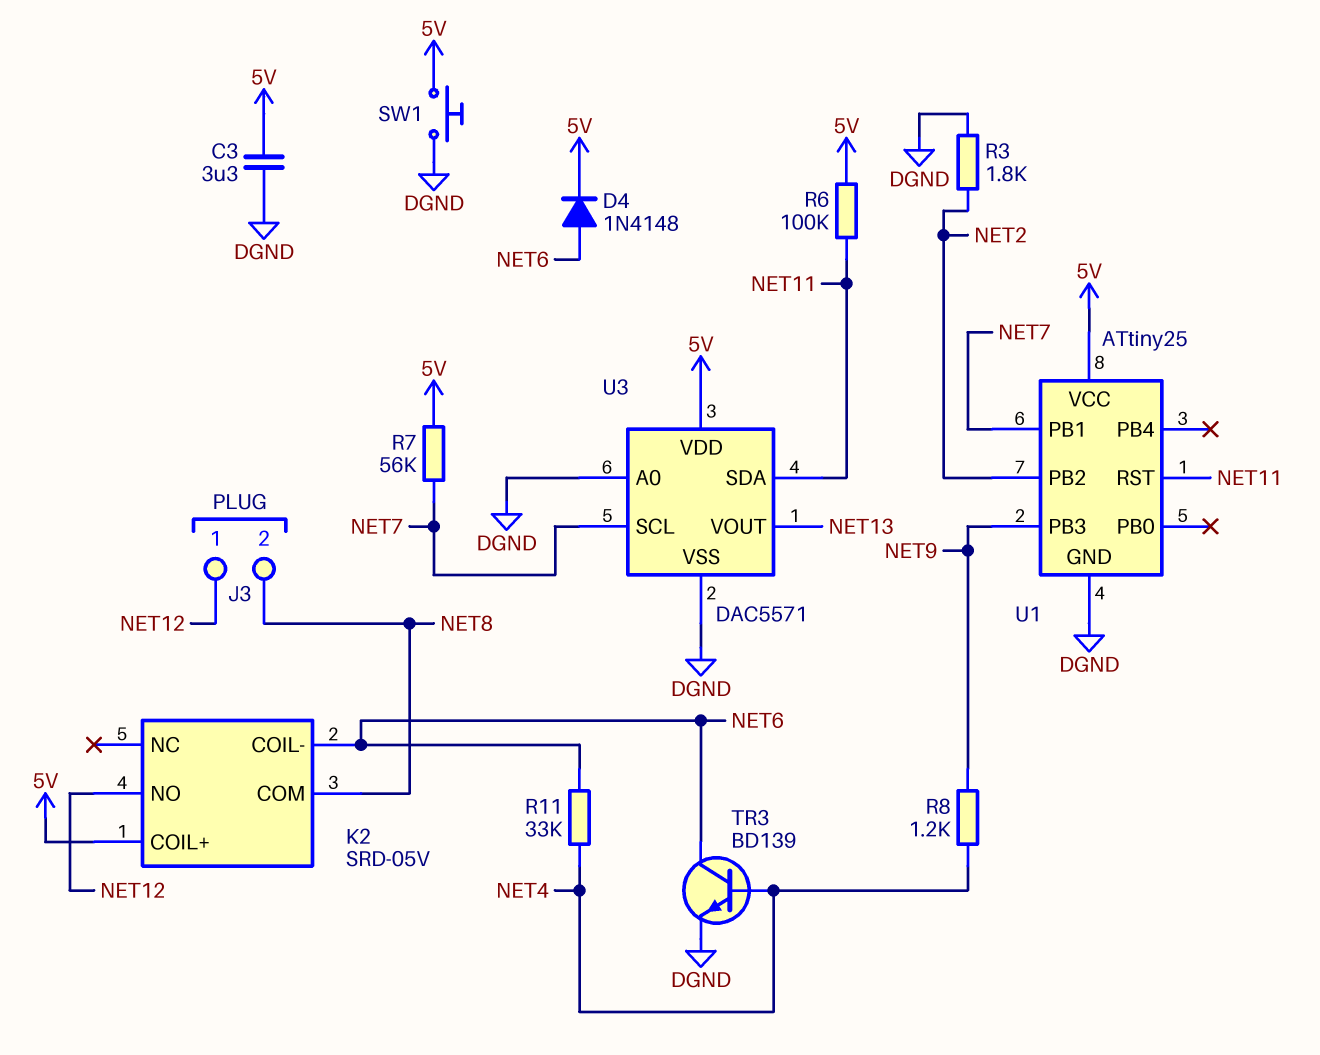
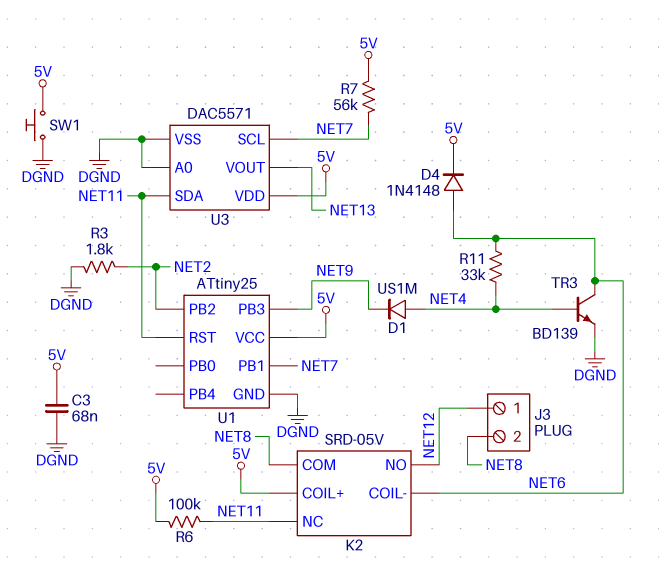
C3: 3.3uF (5V, DGND) -> 68nF (5V, DGND)
D1: none -> diode US1M (A NET4, K NET9)
K2 pin NC: none -> NET11
R8: 1.2k (NET4, NET9) -> none

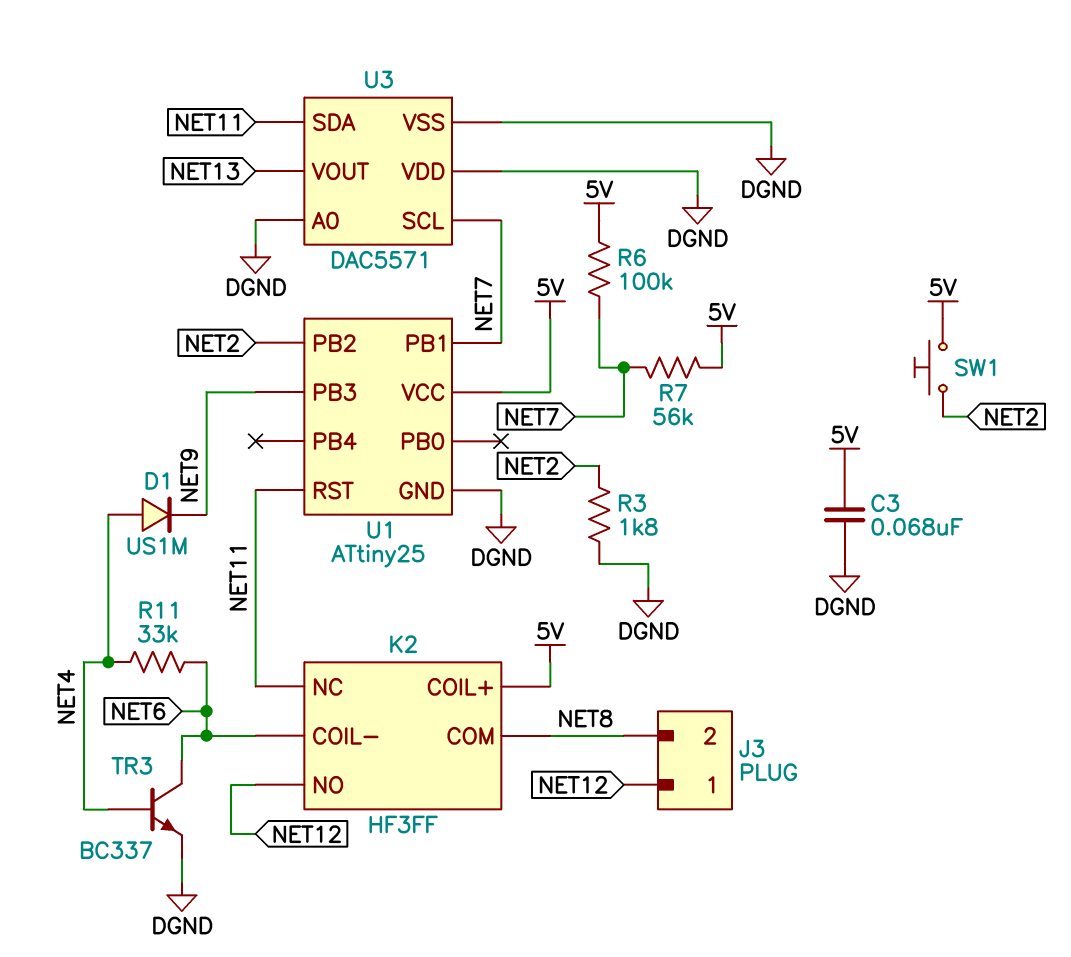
D4: diode 1N4148 (A NET6, K 5V) -> none
K2: SRD-05V -> HF3FF
R6: 100k (5V, NET11) -> 100k (5V, NET7)
SW1: button (5V, DGND) -> button (5V, NET2)
TR3: NPN BD139 (B NET4, C NET6, E DGND) -> NPN BC337 (B NET4, C NET6, E DGND)
U3 pin VDD: 5V -> DGND

